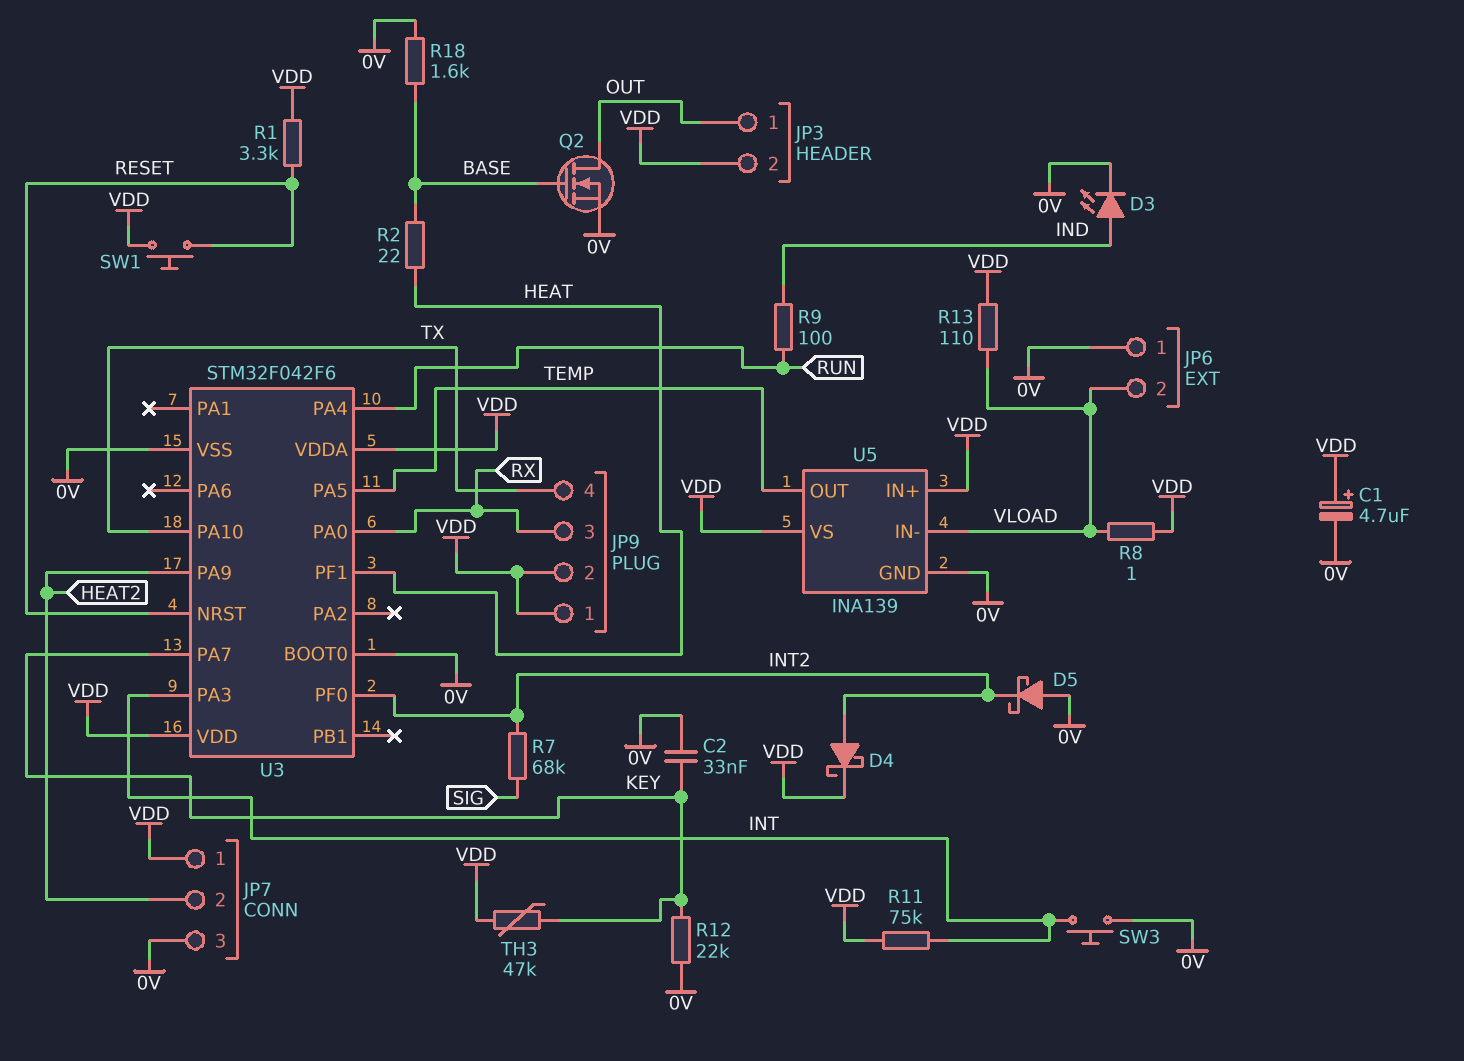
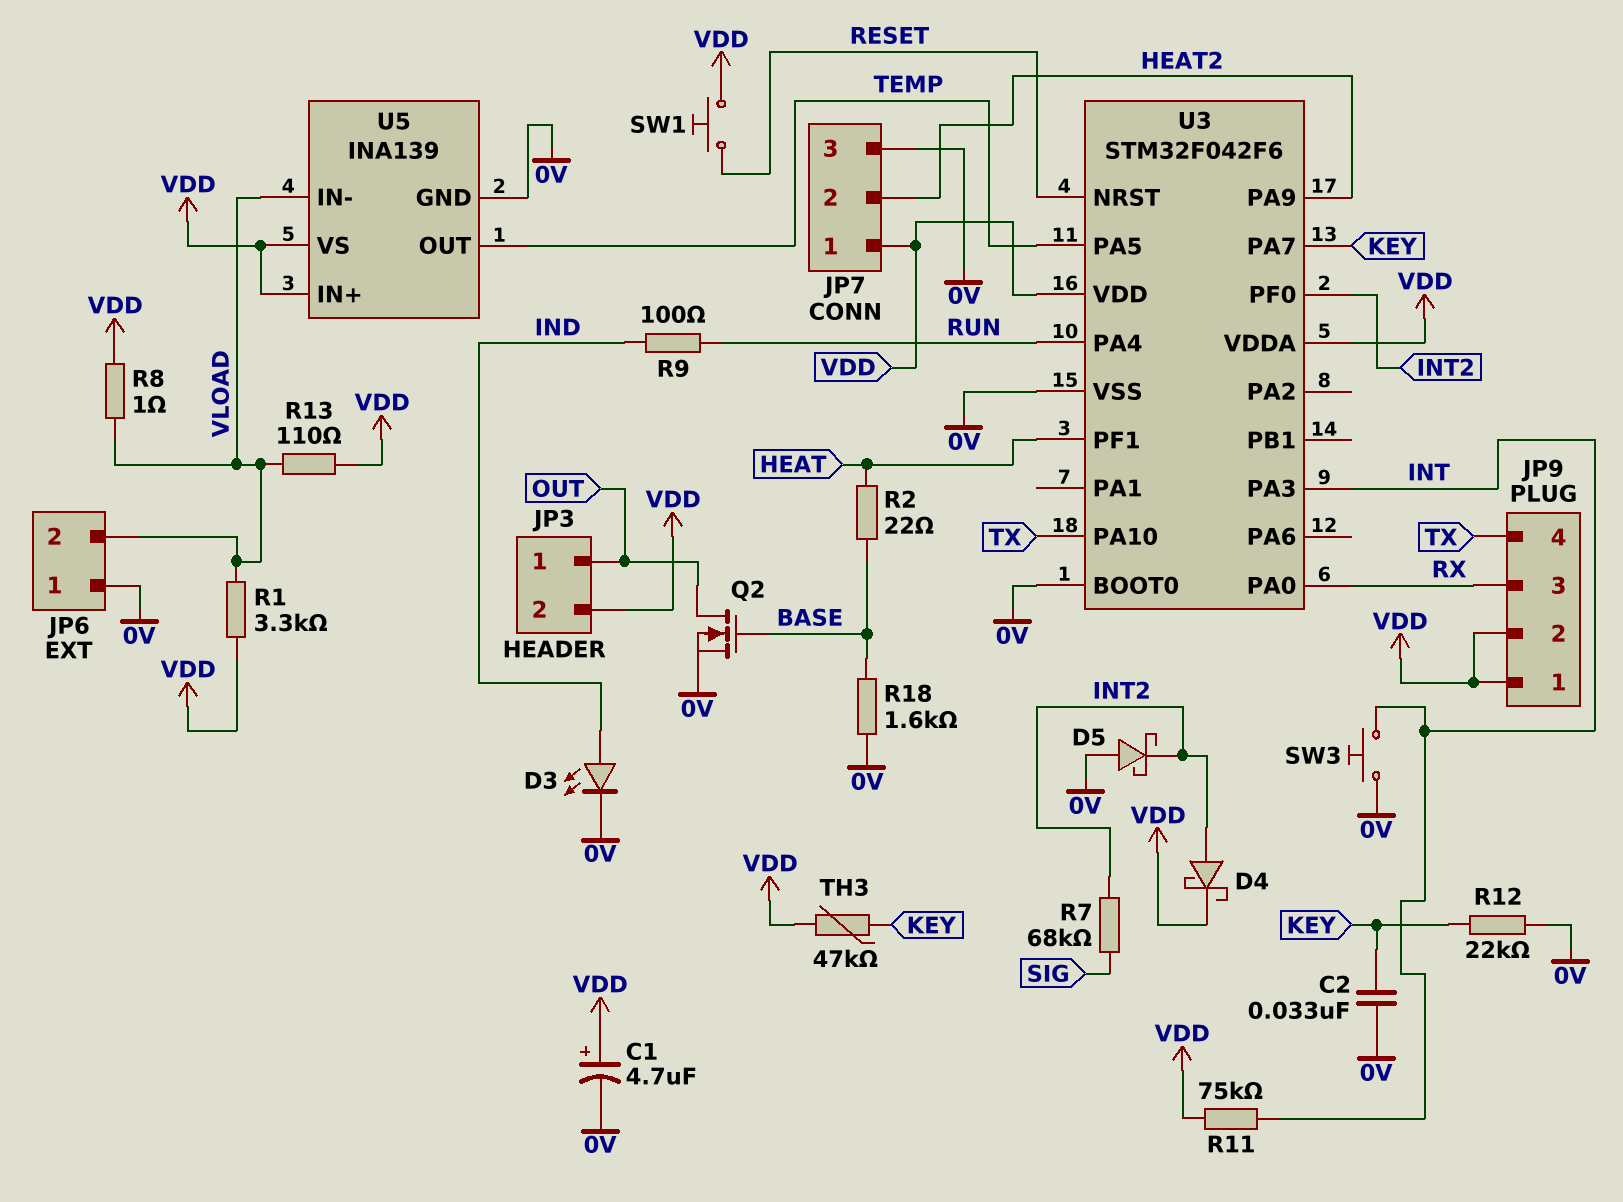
R1: 3.3k (RESET, VDD) -> 3.3k (VDD, VLOAD)

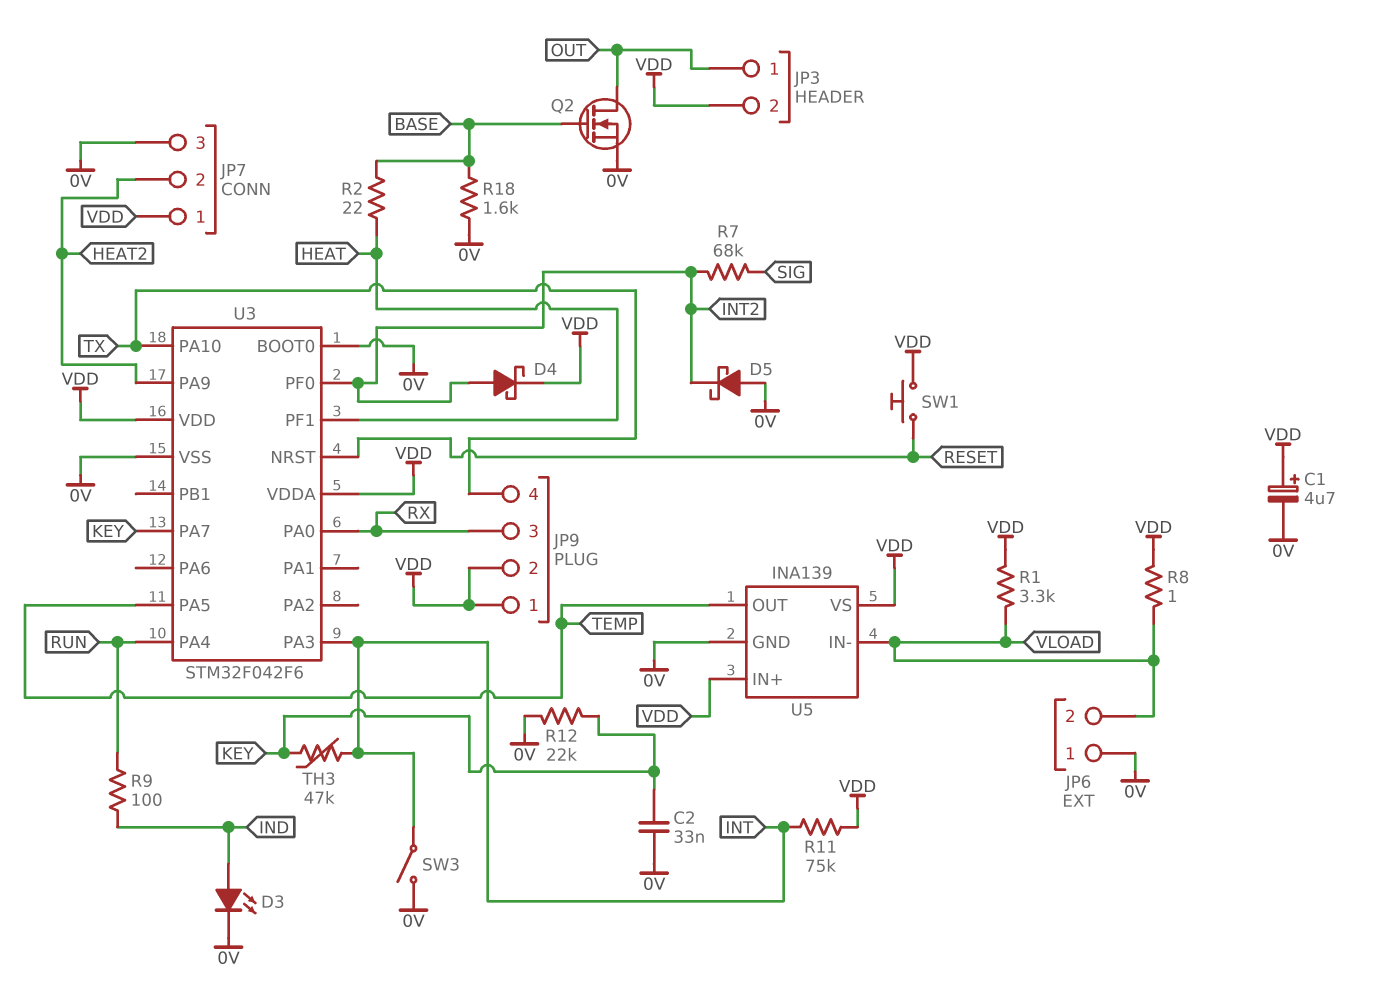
R13: 110 (VDD, VLOAD) -> none
SW3: button (0V, INT) -> switch (0V, INT)
TH3: 47k (KEY, VDD) -> 47k (INT, KEY)

